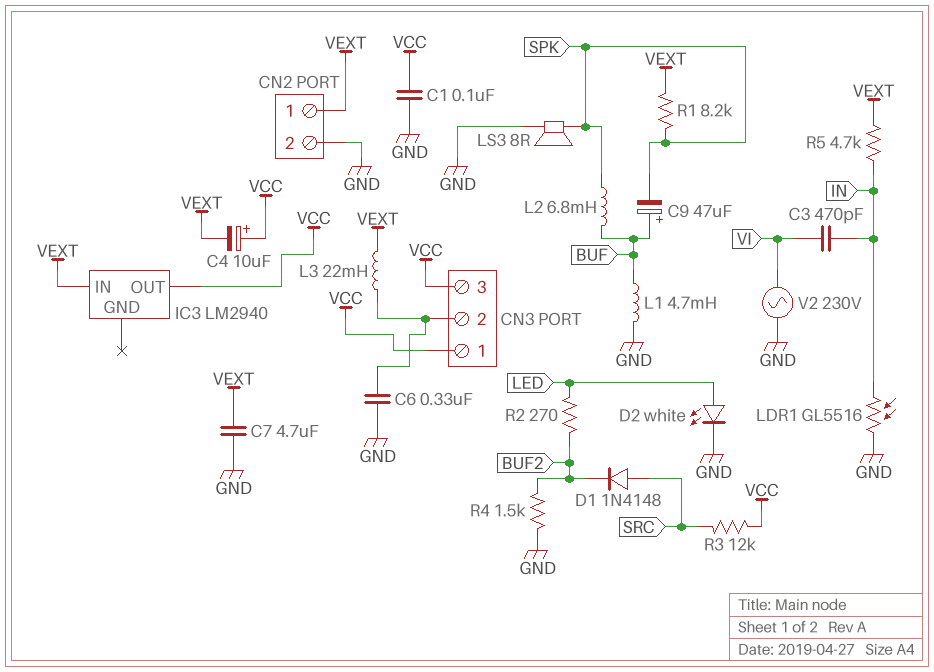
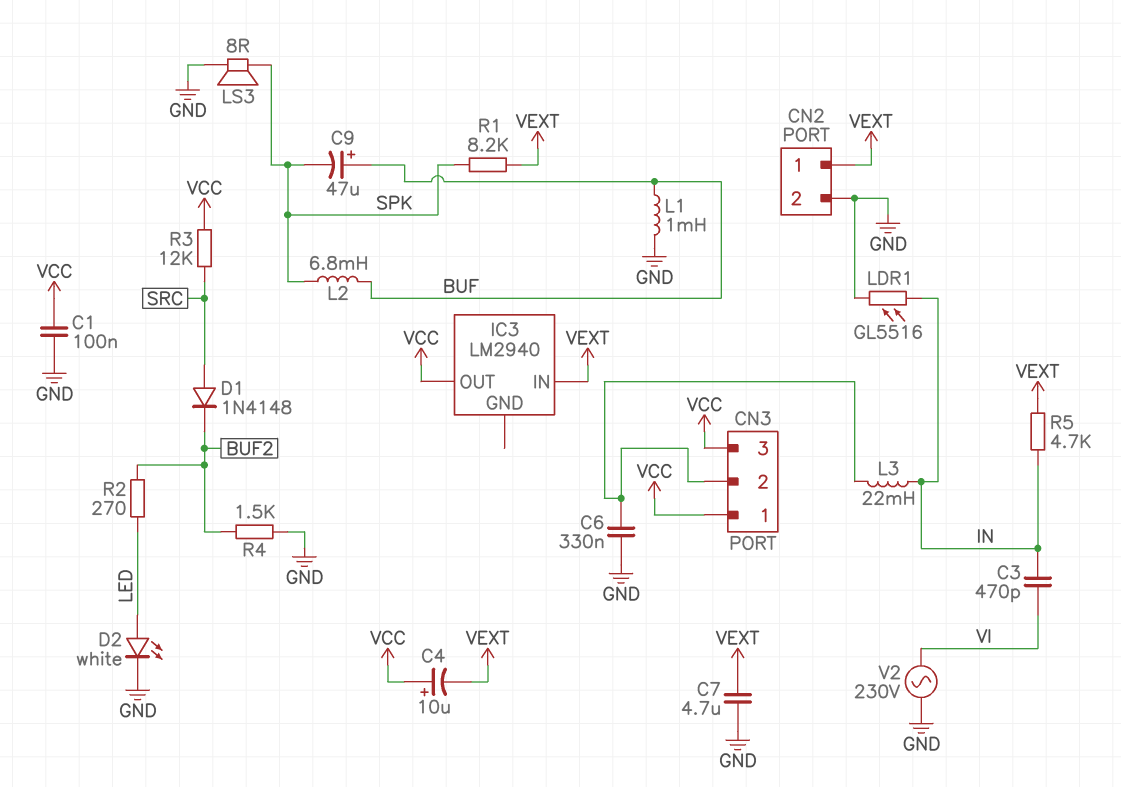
L1: 4.7mH (BUF, GND) -> 1mH (BUF, GND)
L3: 22mH (CN3/2, VEXT) -> 22mH (CN3/2, IN)

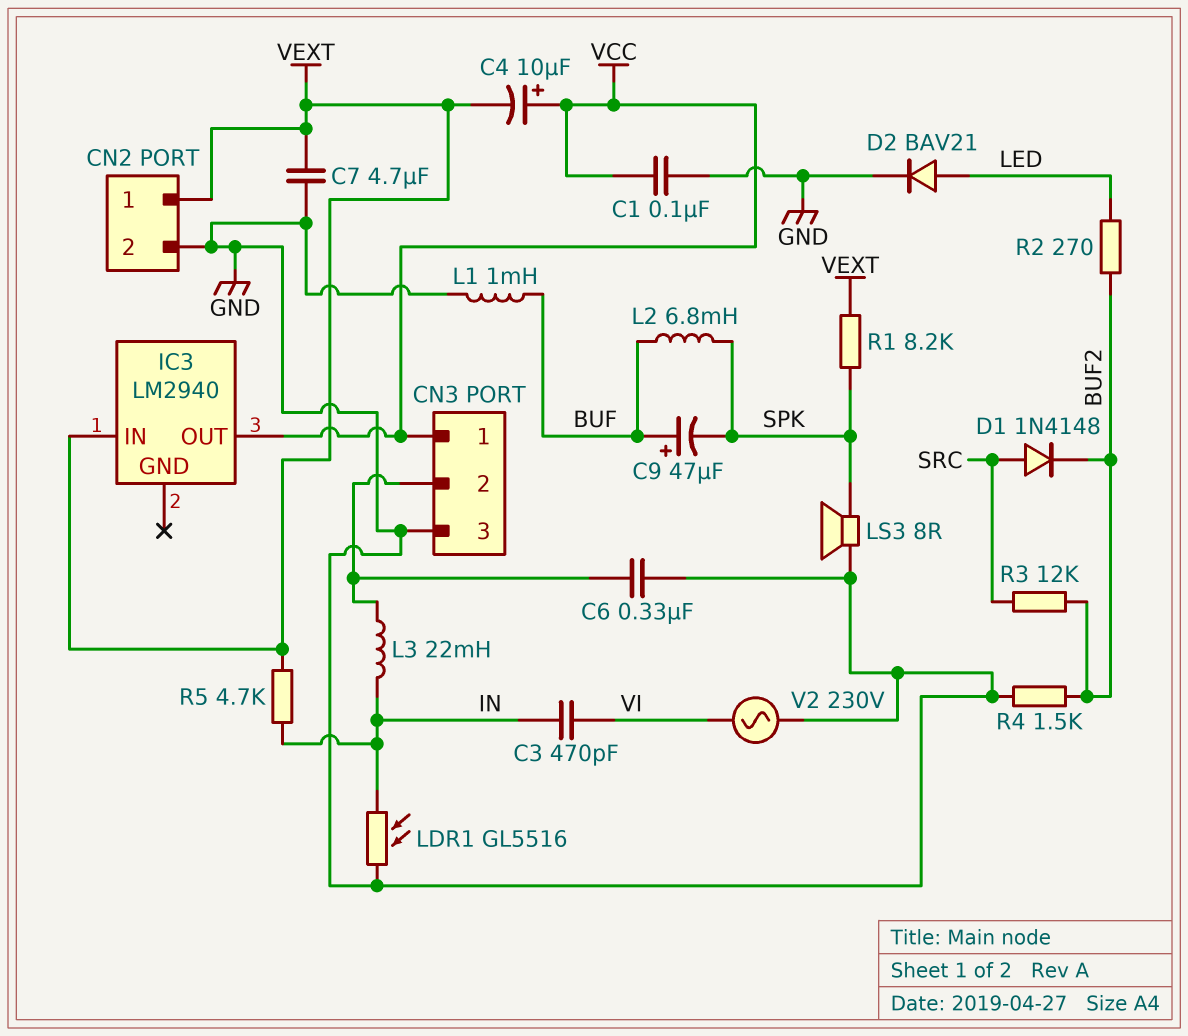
CN3 pin 3: VCC -> GND
D2: LED white (A LED, K GND) -> diode BAV21 (A LED, K GND)
R3: 12k (SRC, VCC) -> 12k (BUF2, SRC)

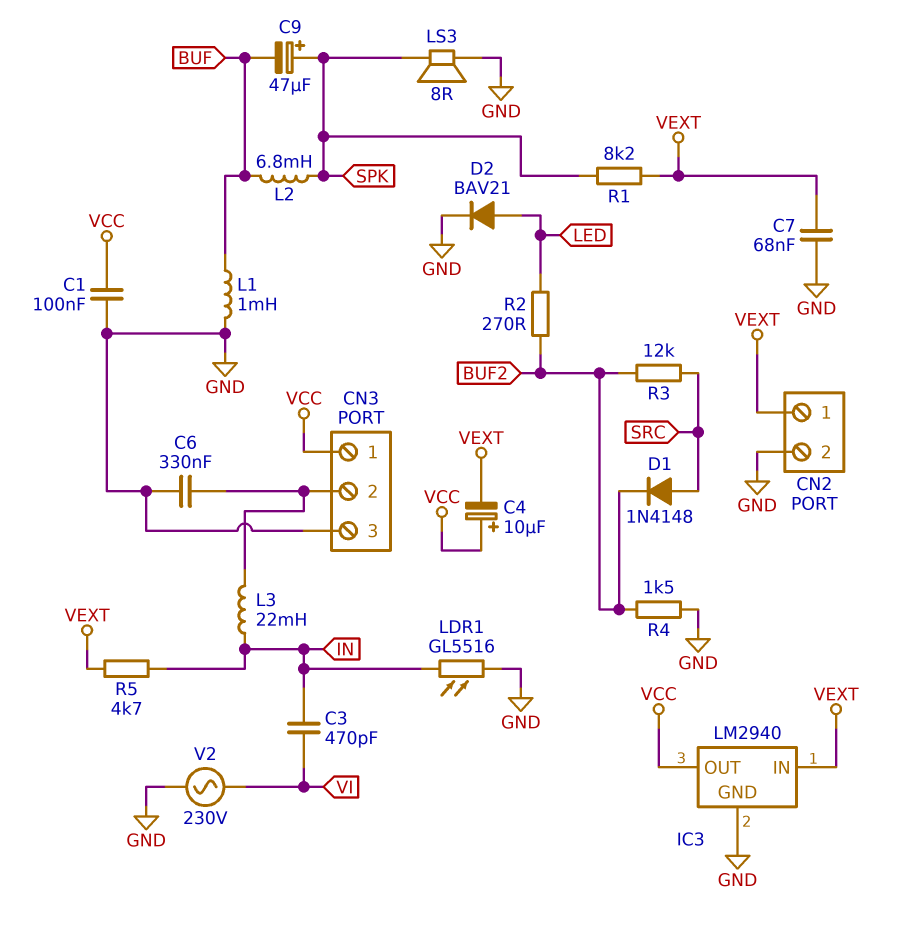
C7: 4.7uF (GND, VEXT) -> 68nF (GND, VEXT)
C9: 47uF (plus BUF, minus SPK) -> 47uF (plus SPK, minus BUF)
IC3 pin GND: none -> GND

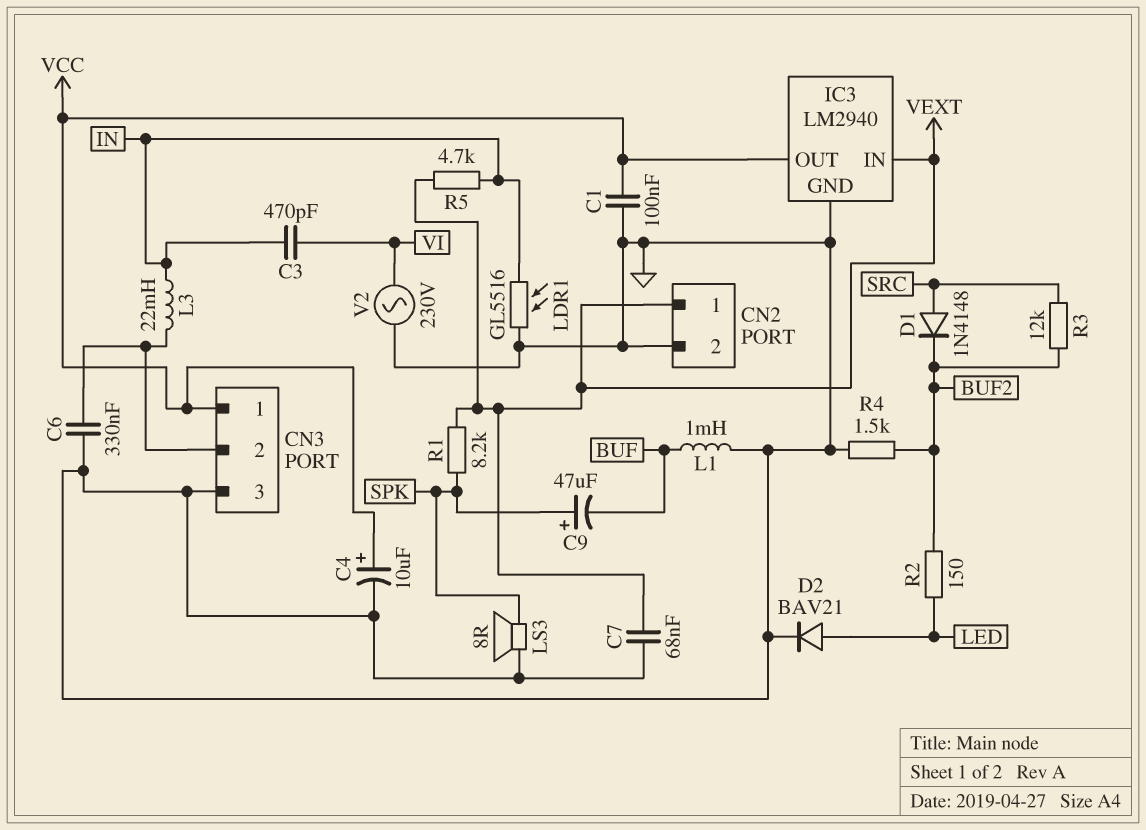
C4: 10uF (plus VCC, minus VEXT) -> 10uF (plus VCC, minus GND)
L2: 6.8mH (BUF, SPK) -> none
R2: 270 (BUF2, LED) -> 150 (BUF2, LED)

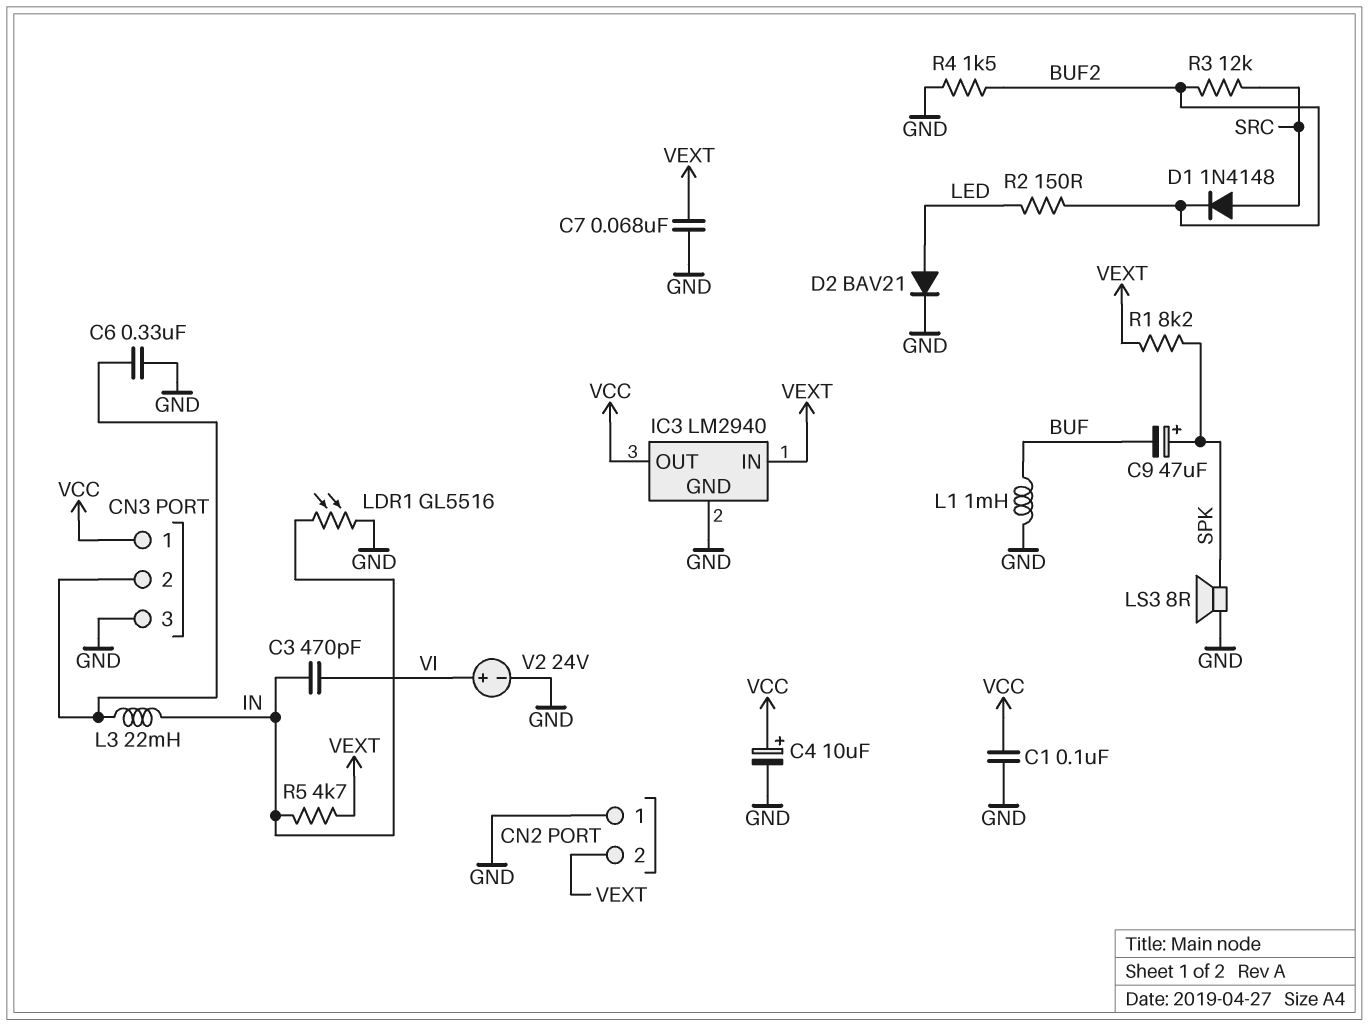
CN2 pin 1: VEXT -> GND
CN2 pin 2: GND -> VEXT
V2: AC 230V (GND, VI) -> 24V (plus VI, minus GND)

